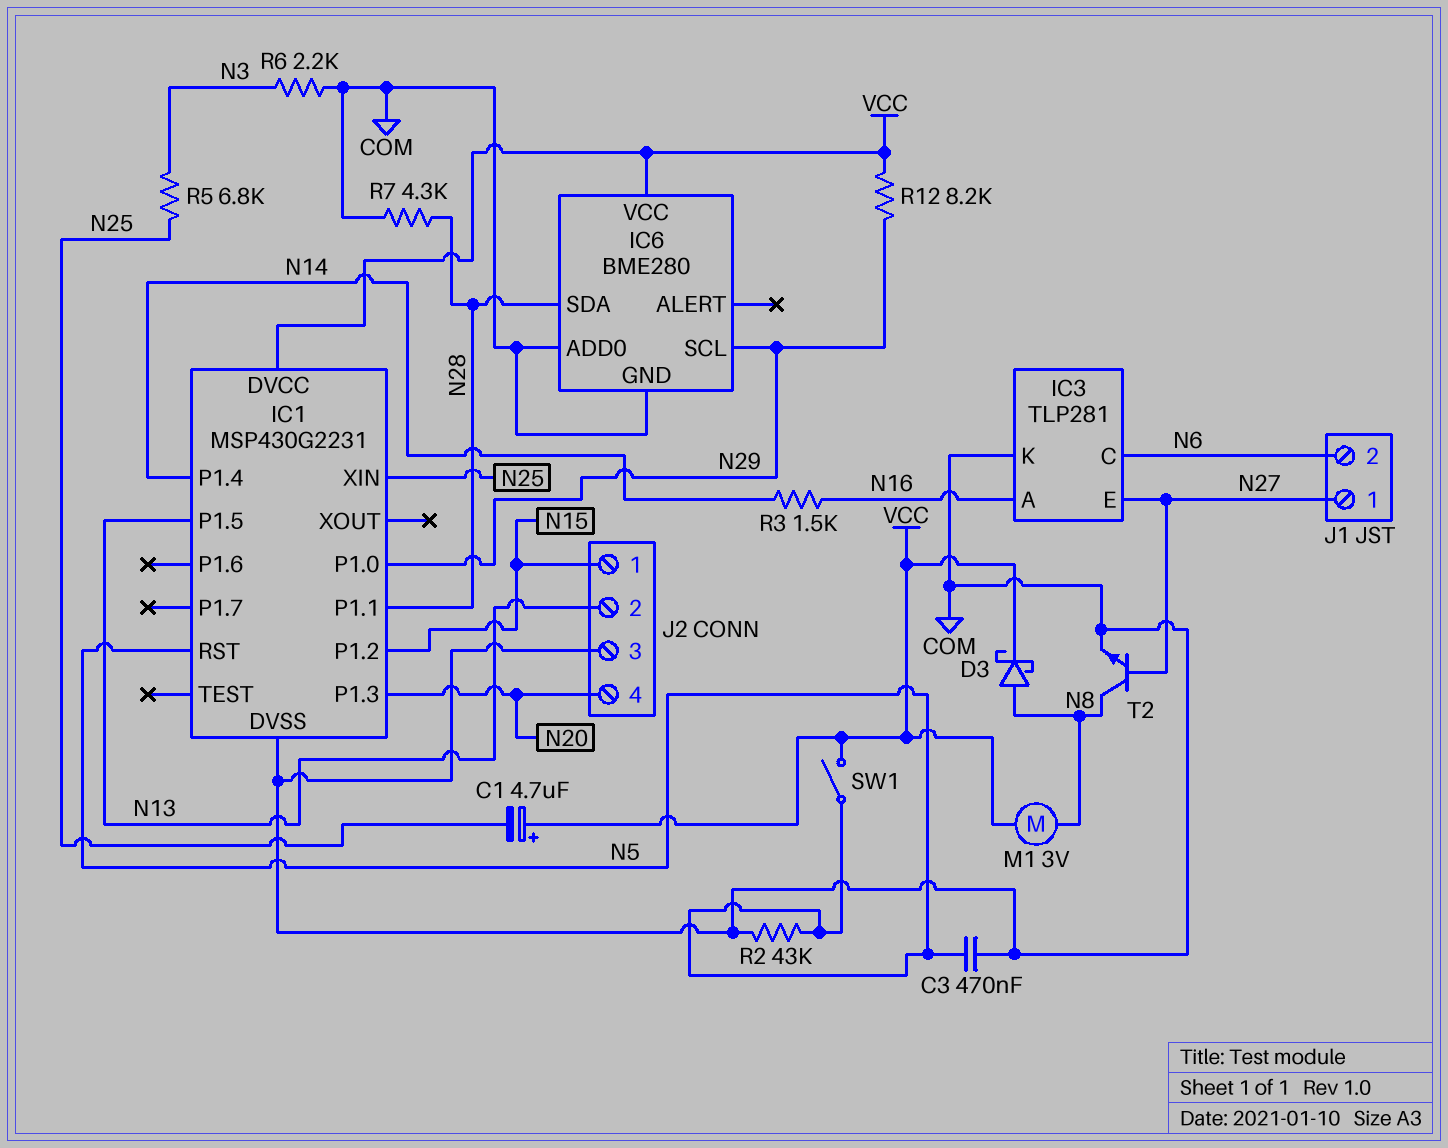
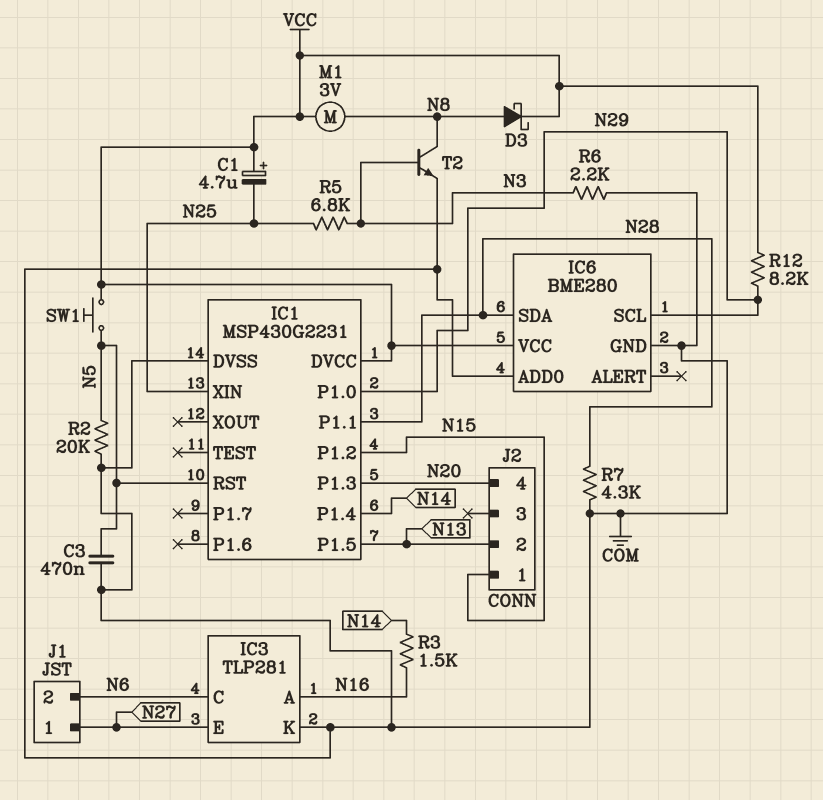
J2 pin 3: COM -> none
R2: 43k (COM, N5) -> 20k (COM, N5)
SW1: switch (N5, VCC) -> button (N5, VCC)
T2: NPN (B N27, C N8, E COM) -> NPN (B N3, C N8, E COM)

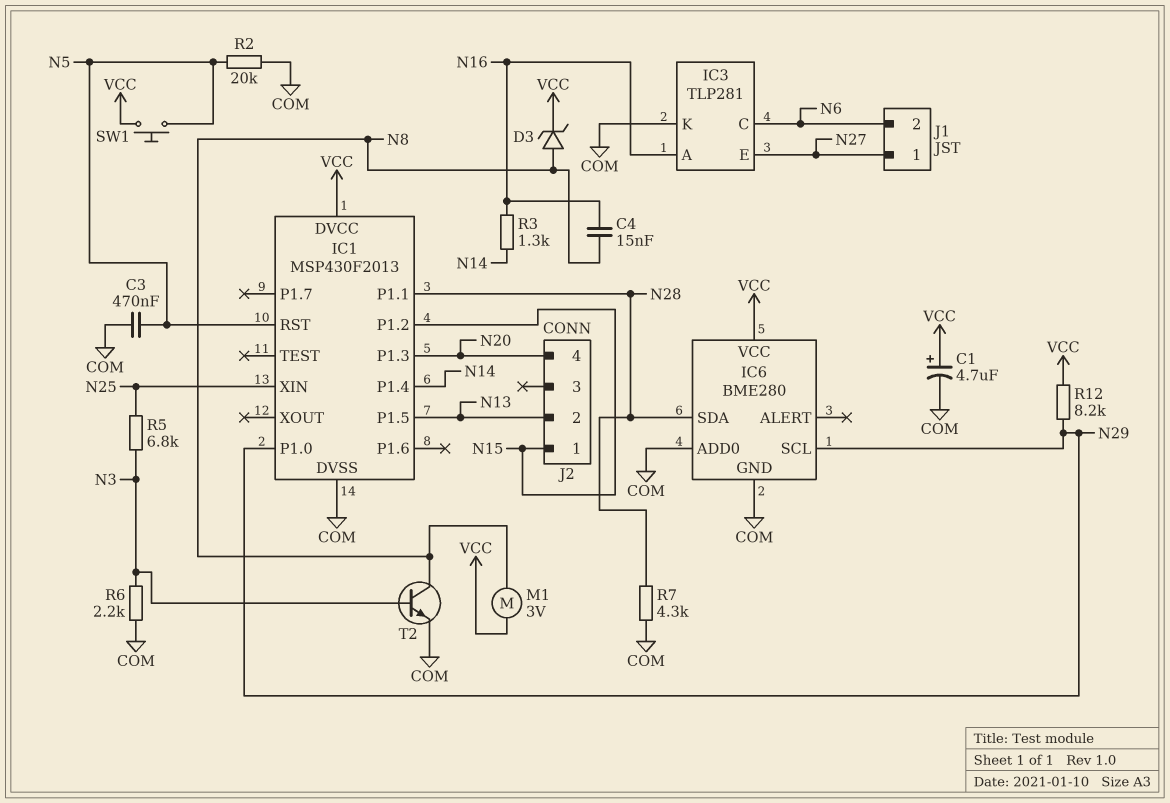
C1: 4.7uF (plus VCC, minus N25) -> 4.7uF (plus VCC, minus COM)
C4: none -> 15nF (N8, N16)
D3: schottky (A N8, K VCC) -> zener (A N8, K VCC)
IC1: MSP430G2231 -> MSP430F2013
R3: 1.5k (N14, N16) -> 1.3k (N14, N16)

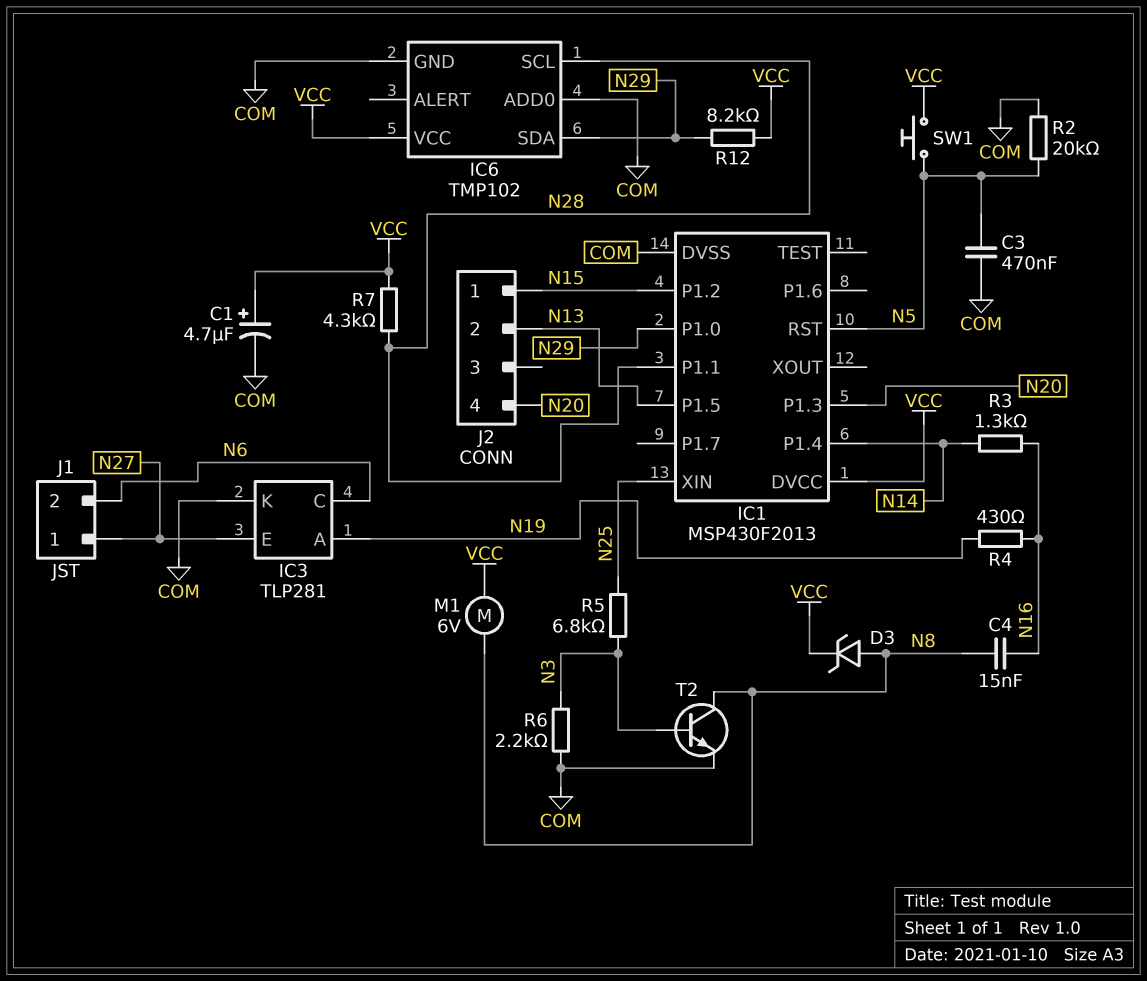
IC3 pin A: N16 -> N19
IC6: BME280 -> TMP102
IC6 pin SCL: N29 -> N28
IC6 pin SDA: N28 -> N29
M1: motor 3V (N8, VCC) -> motor 6V (N8, VCC)
R4: none -> 430 (N16, N19)
R7: 4.3k (COM, N28) -> 4.3k (N28, VCC)

